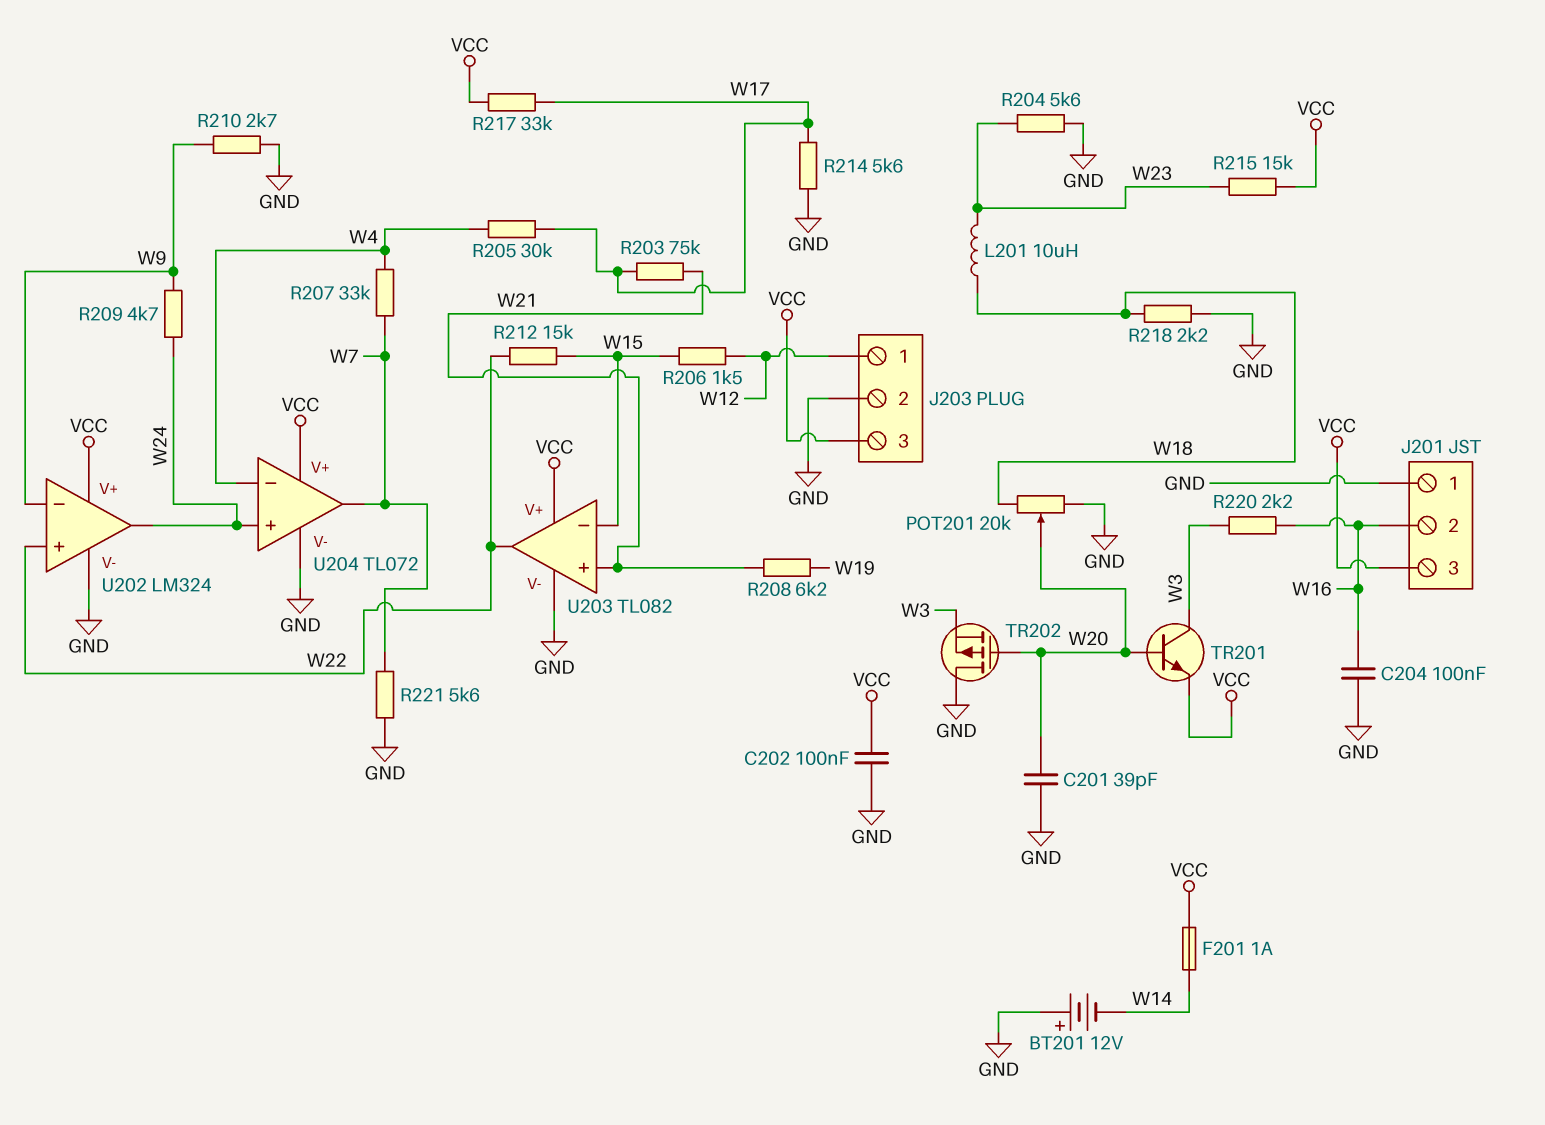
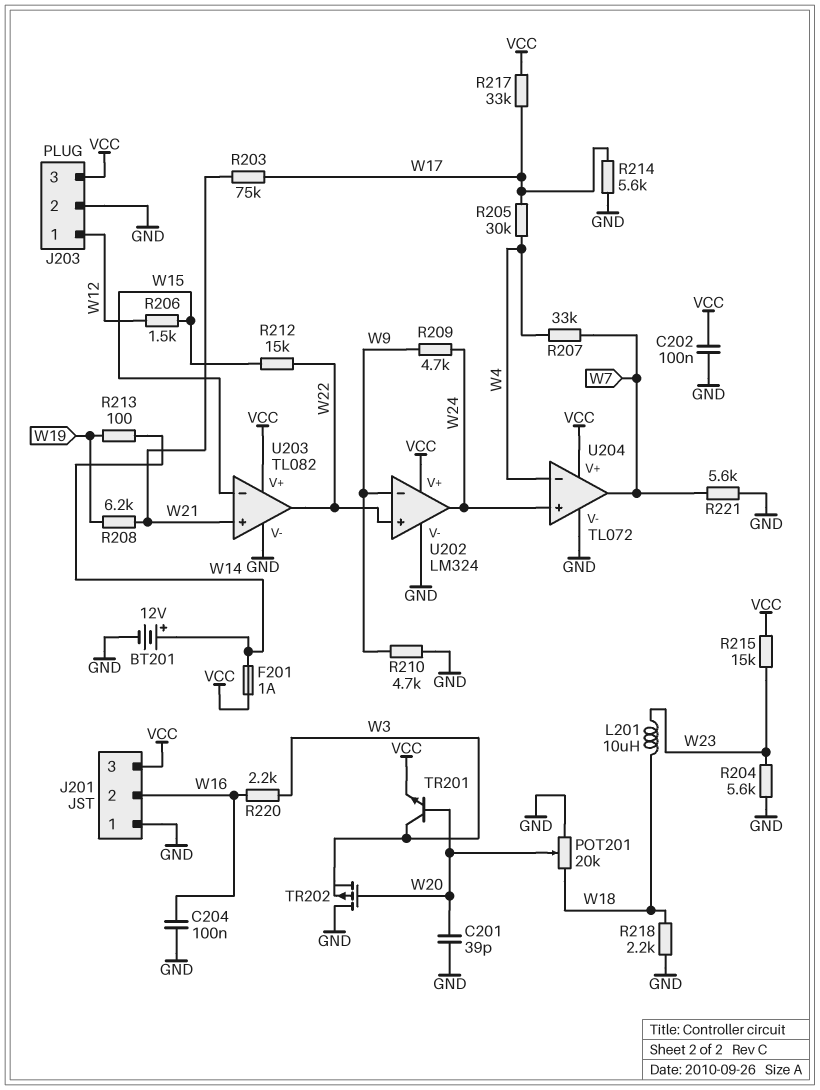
BT201: 12V (plus GND, minus W14) -> 12V (plus W14, minus GND)
R210: 2.7k (GND, W9) -> 4.7k (GND, W9)
R213: none -> 100 (W14, W19)

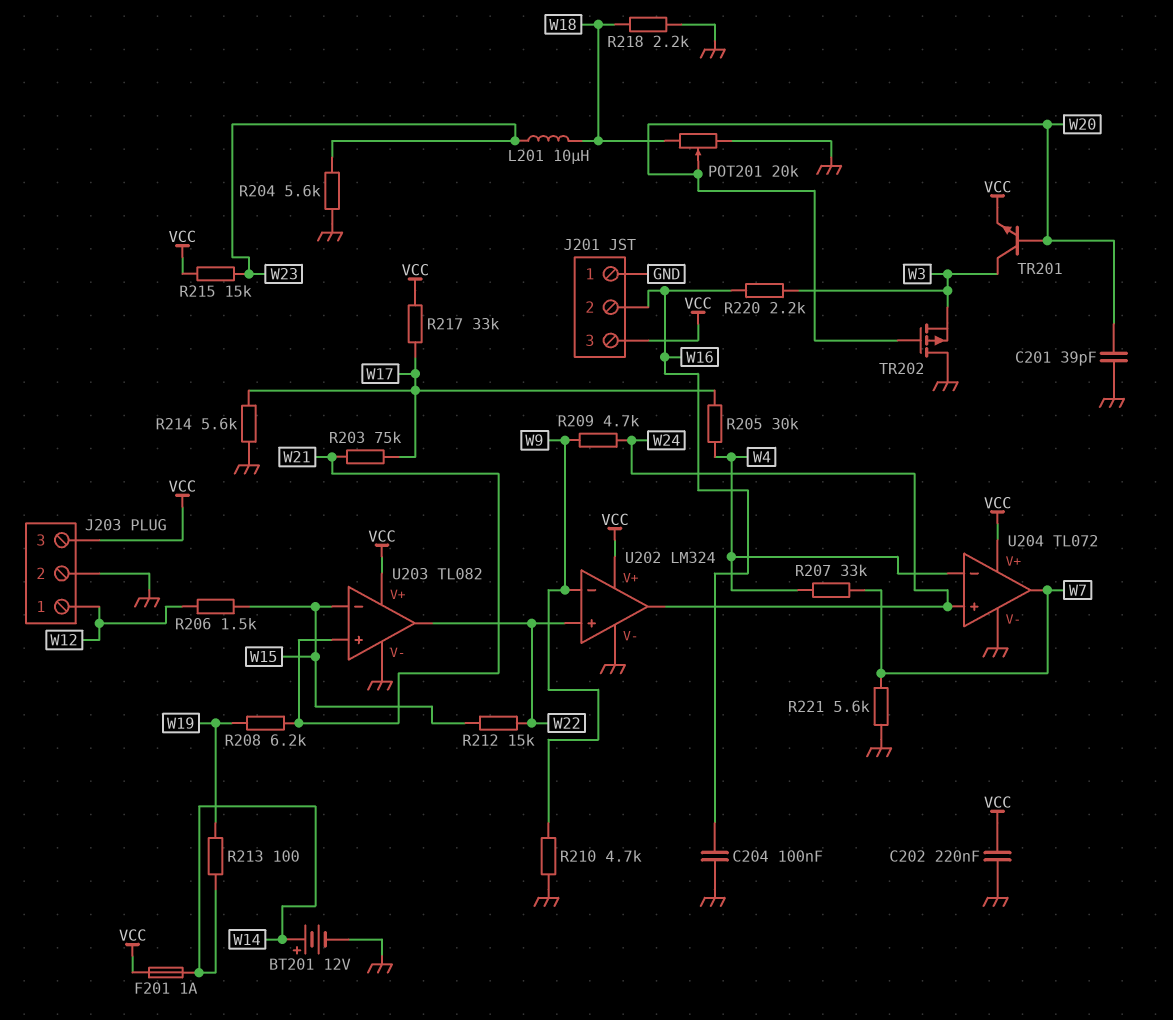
C202: 100nF (GND, VCC) -> 220nF (GND, VCC)

